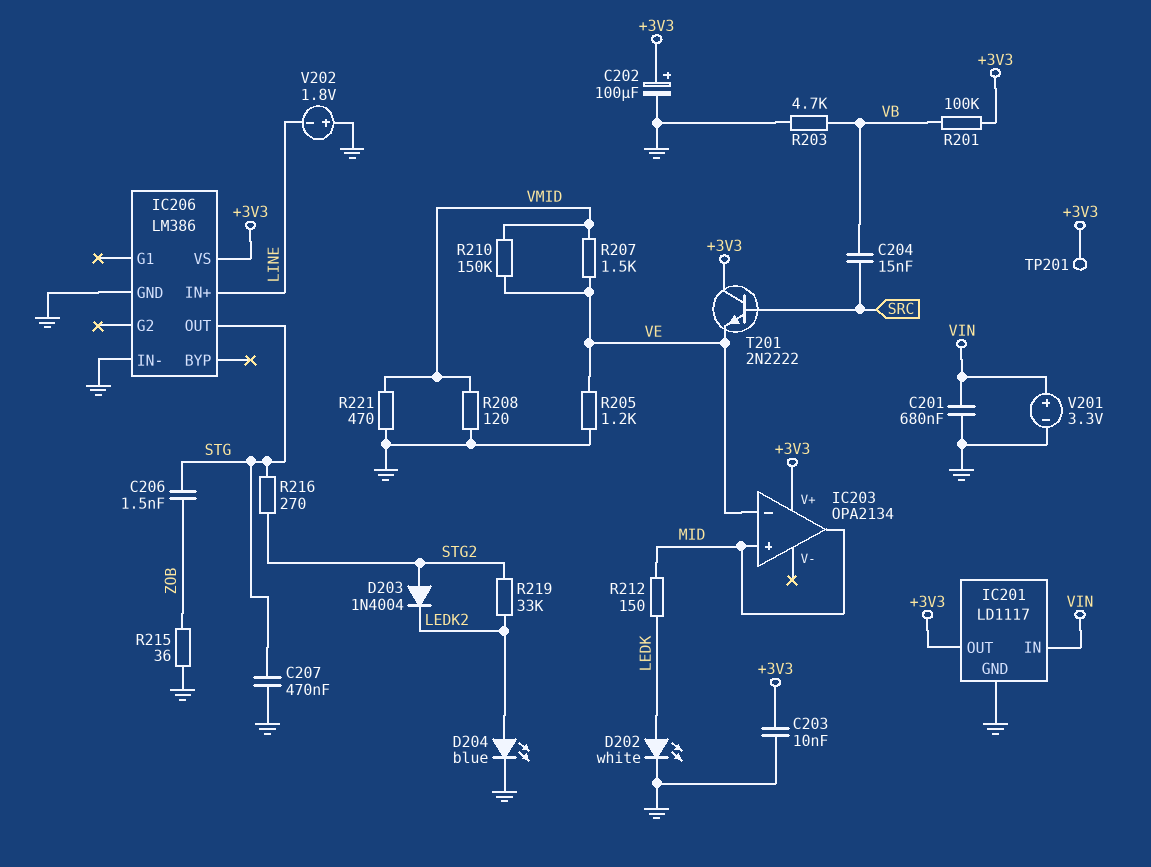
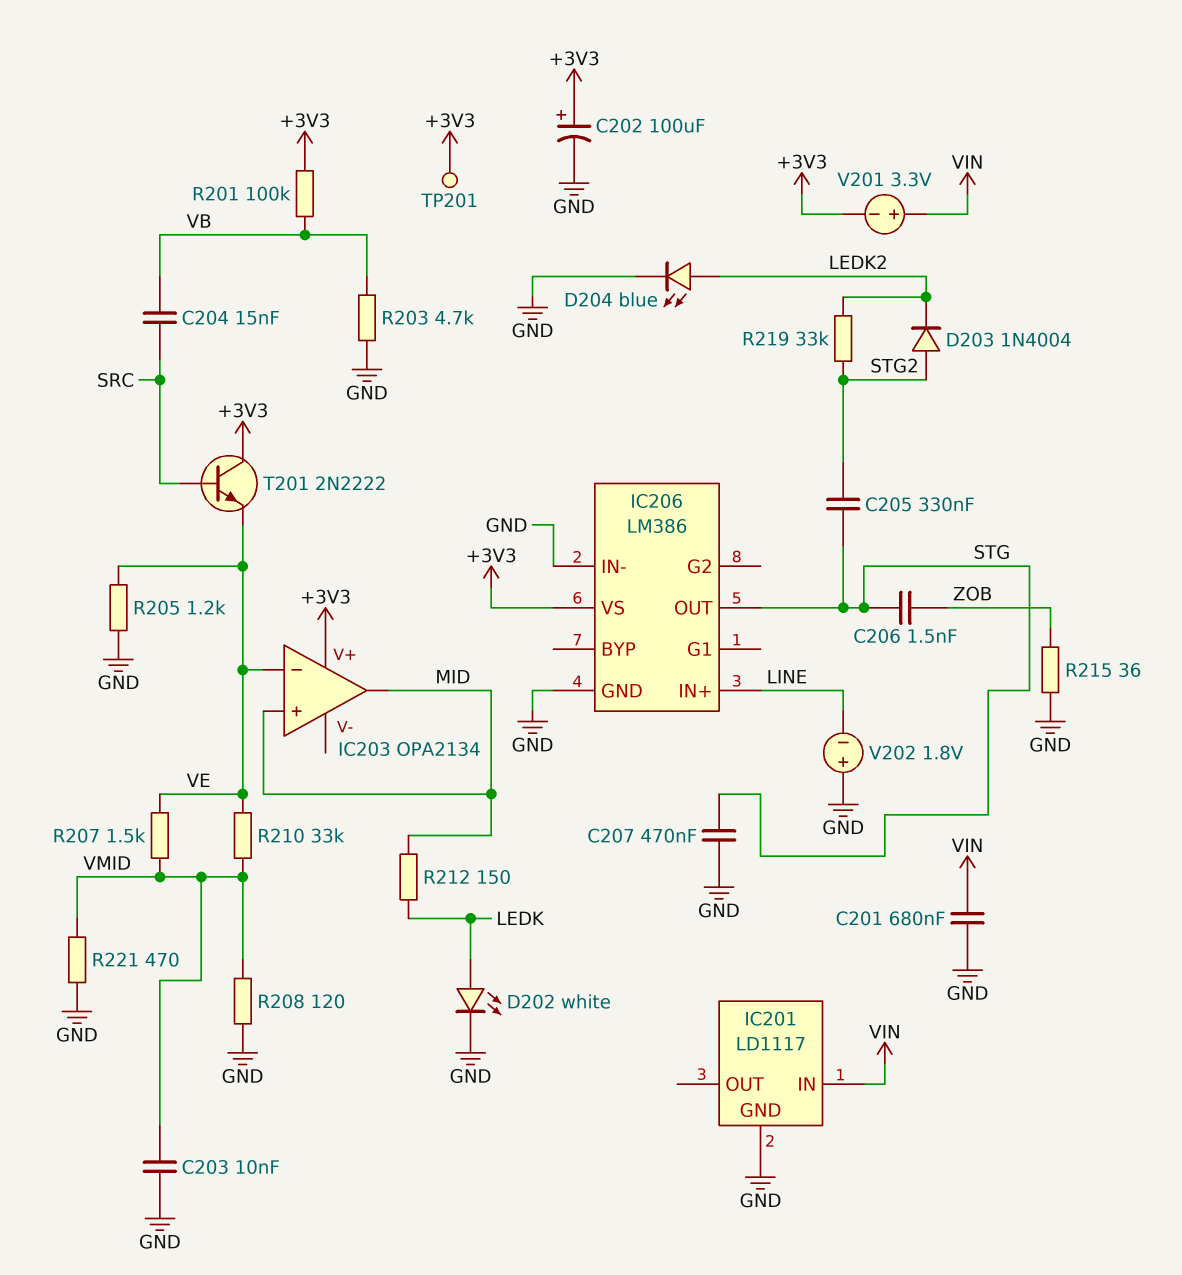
C203: 10nF (+3V3, GND) -> 10nF (GND, VMID)
C205: none -> 330nF (STG, STG2)
IC201 pin OUT: +3V3 -> none
R210: 150k (VE, VMID) -> 33k (VE, VMID)
R216: 270 (STG, STG2) -> none
V201: 3.3V (plus VIN, minus GND) -> 3.3V (plus VIN, minus +3V3)

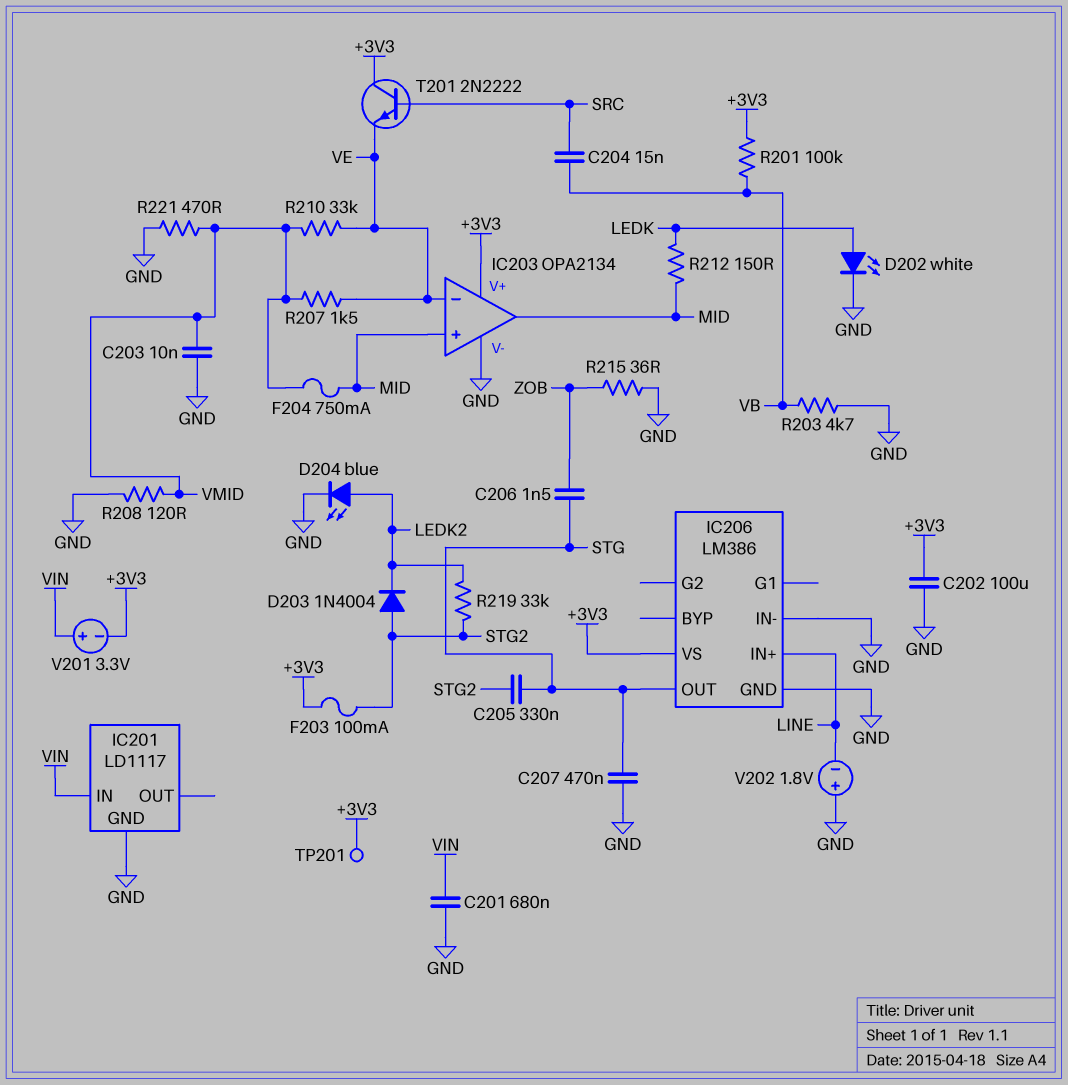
C202: 100uF (plus +3V3, minus GND) -> 100uF (+3V3, GND)
F203: none -> 100mA (+3V3, STG2)
F204: none -> 750mA (MID, VMID)
IC203 pin V-: none -> GND
R205: 1.2k (GND, VE) -> none

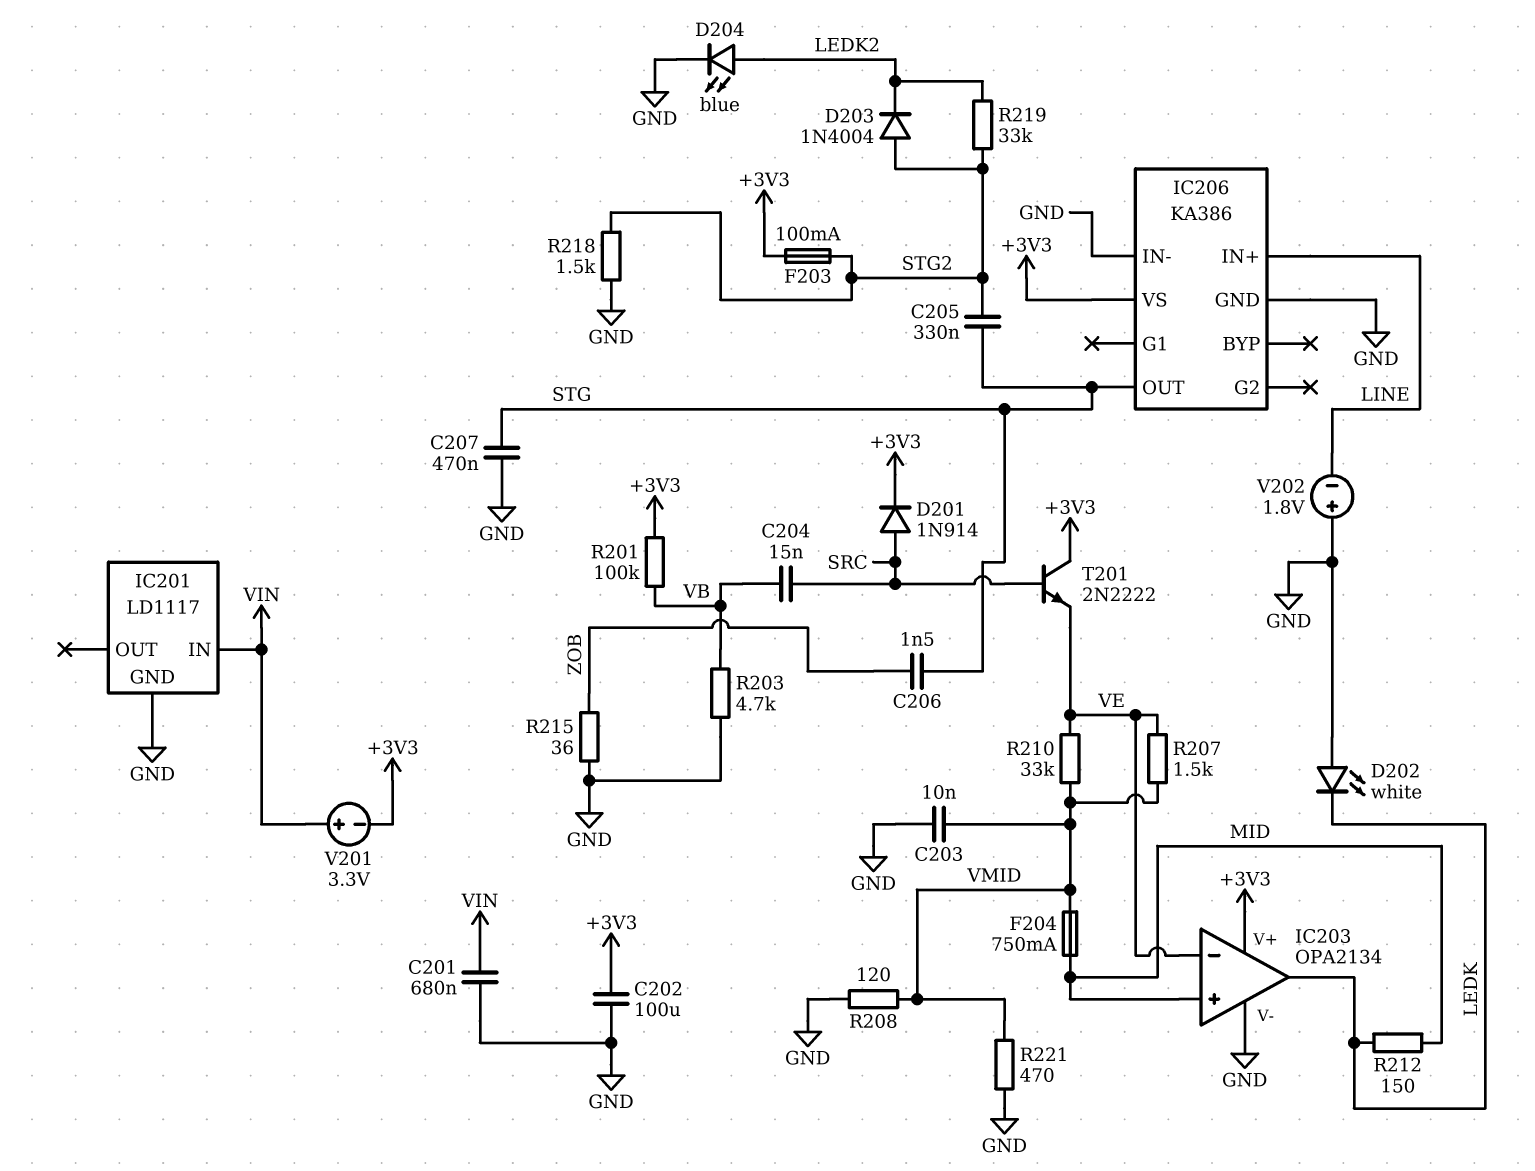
D201: none -> diode 1N914 (A SRC, K +3V3)
D202: LED white (A LEDK, K GND) -> LED white (A GND, K LEDK)
IC203 pin out: MID -> LEDK
IC206: LM386 -> KA386
R218: none -> 1.5k (GND, STG2)
TP201: test point (+3V3) -> none

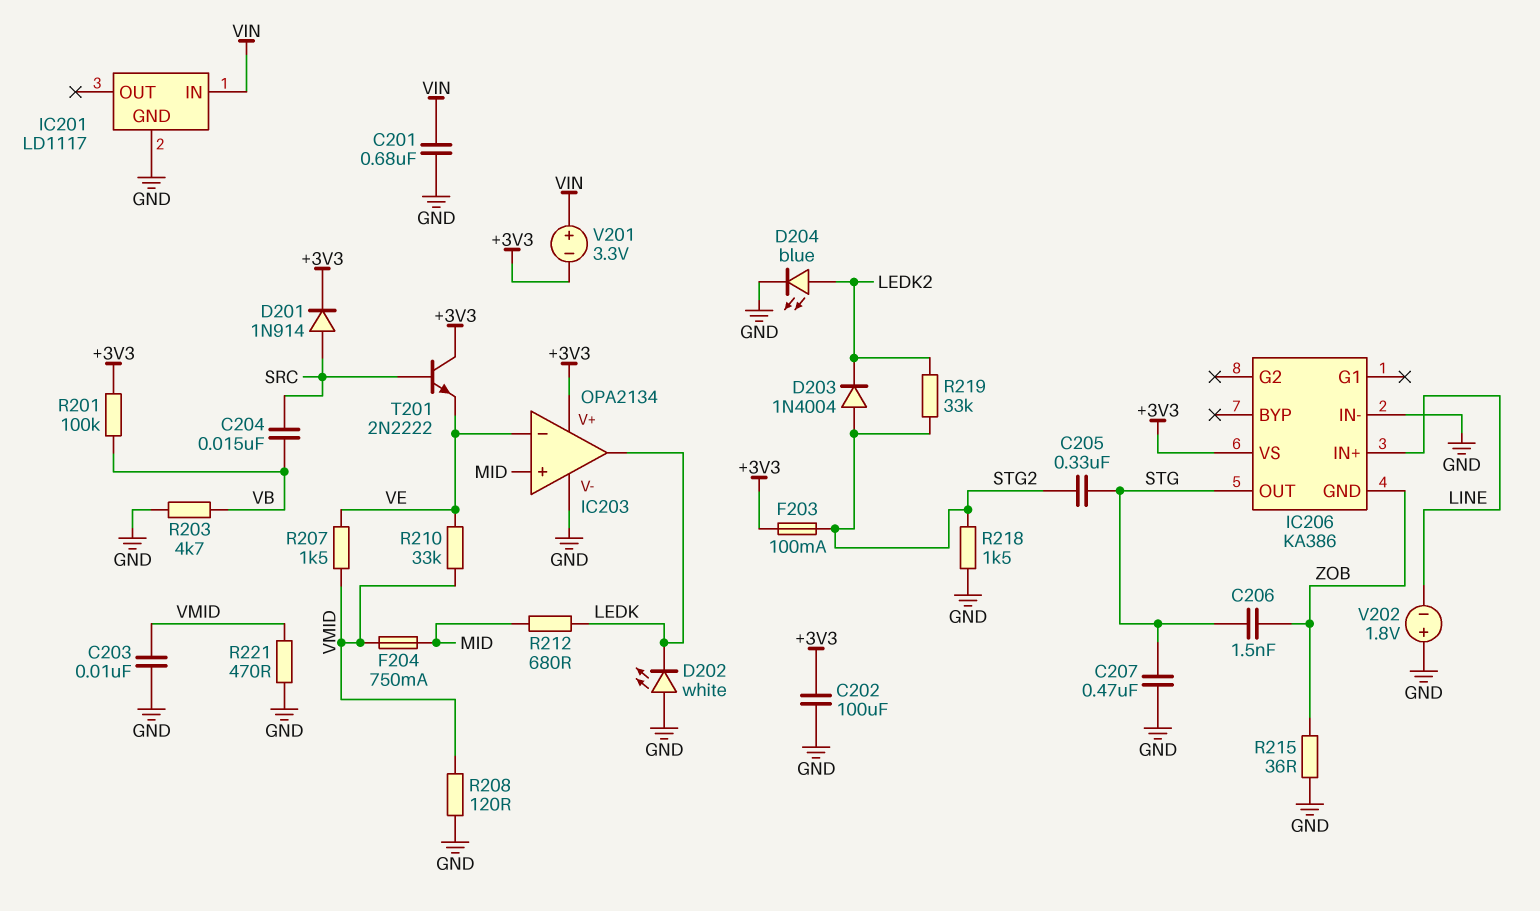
IC206 pin GND: GND -> ZOB
R212: 150 (LEDK, MID) -> 680 (LEDK, MID)

